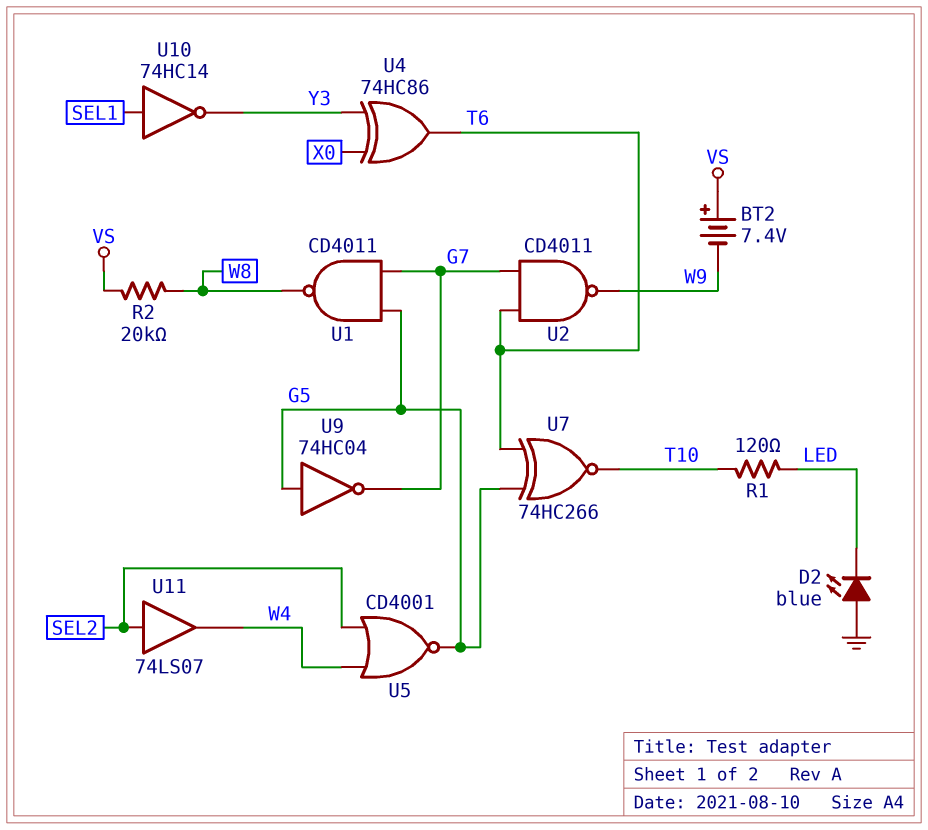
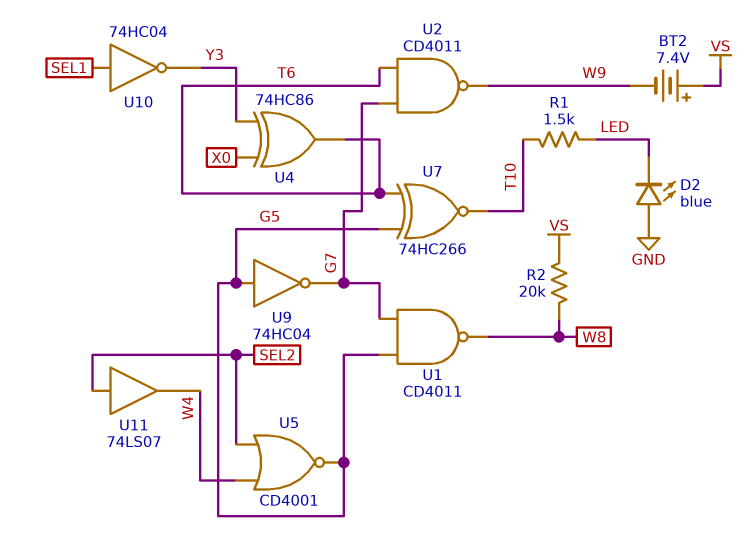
R1: 120 (LED, T10) -> 1.5k (LED, T10)
U10: NOT 74HC14 (in SEL1, out Y3) -> NOT 74HC04 (in SEL1, out Y3)

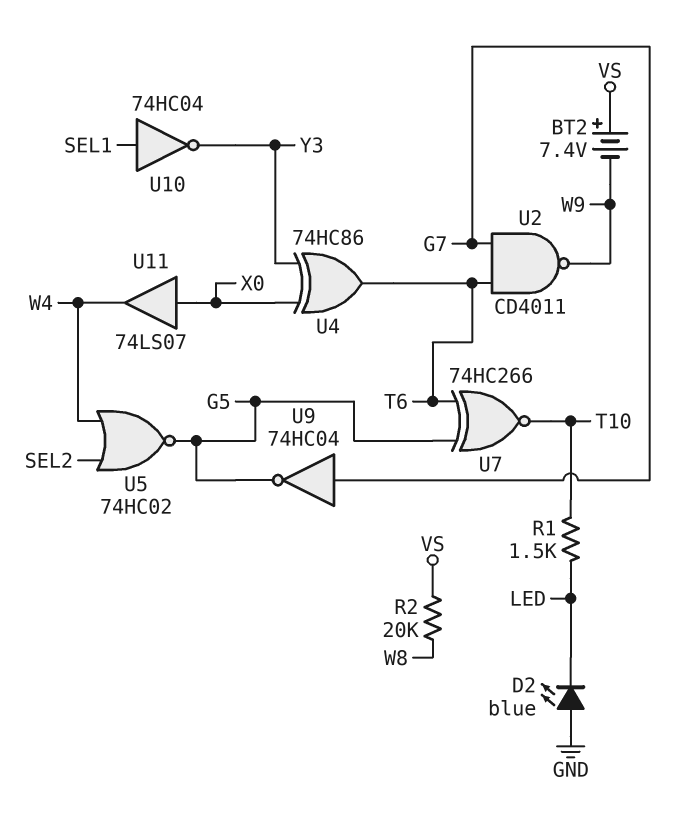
U1: NAND CD4011 (in G5, in G7, out W8) -> none
U5: NOR CD4001 (in SEL2, in W4, out G5) -> NOR 74HC02 (in SEL2, in W4, out G5)
U9: NOT 74HC04 (in G5, out G7) -> NOT 74HC04 (in G7, out G5)
U11: buffer 74LS07 (in SEL2, out W4) -> buffer 74LS07 (in X0, out W4)

